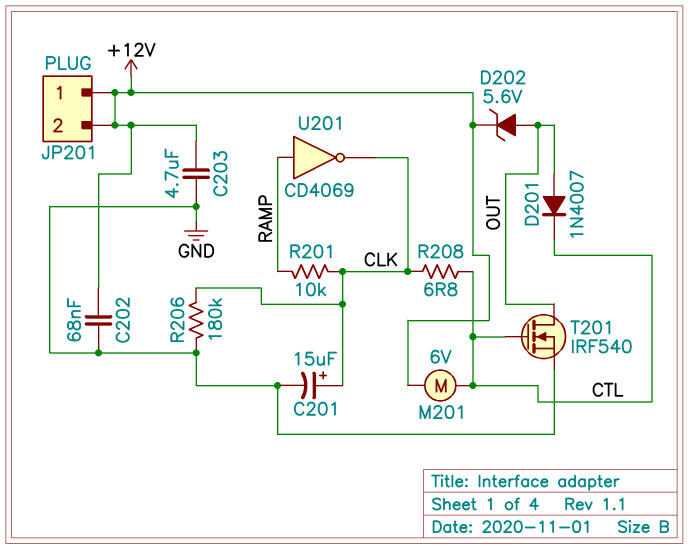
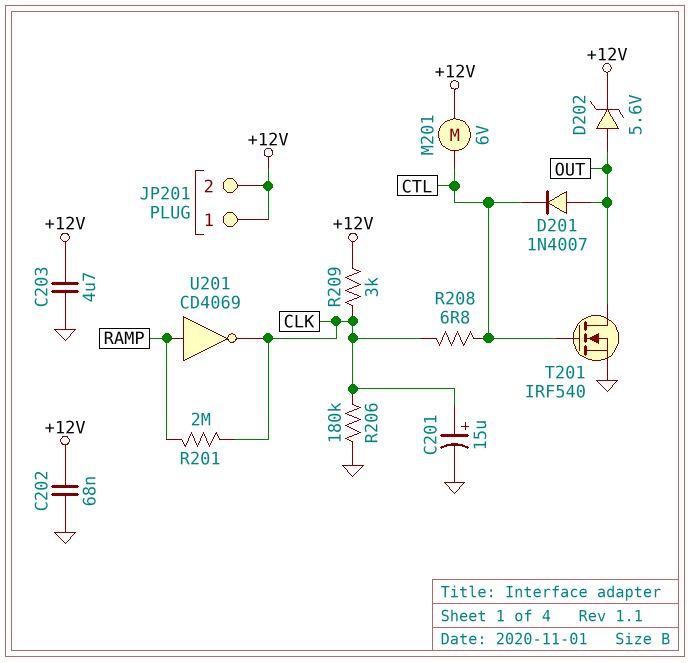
R201: 10k (CLK, RAMP) -> 2M (CLK, RAMP)
R209: none -> 3k (+12V, CLK)

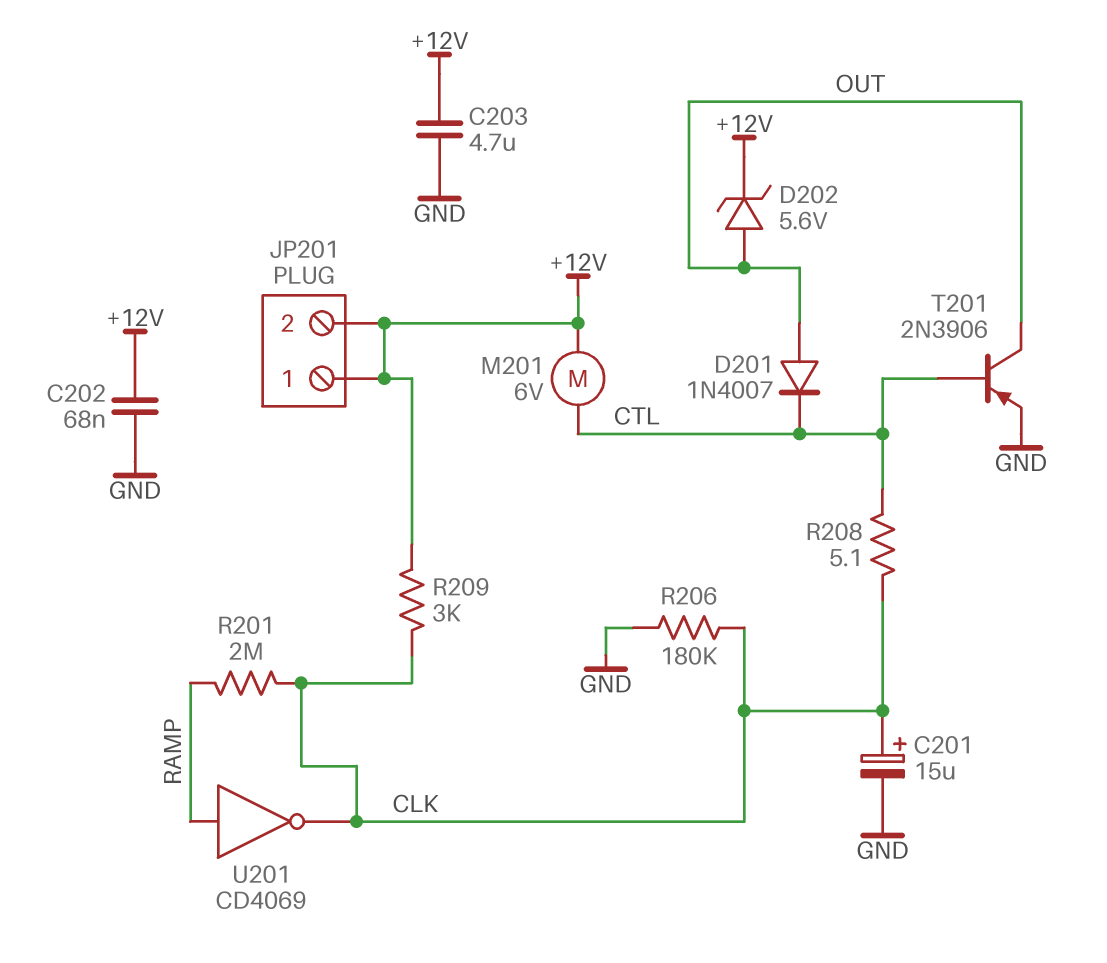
R208: 6.8 (CLK, CTL) -> 5.1 (CLK, CTL)
T201: NMOS IRF540 (G CTL, D OUT, S GND) -> PNP 2N3906 (B CTL, C OUT, E GND)

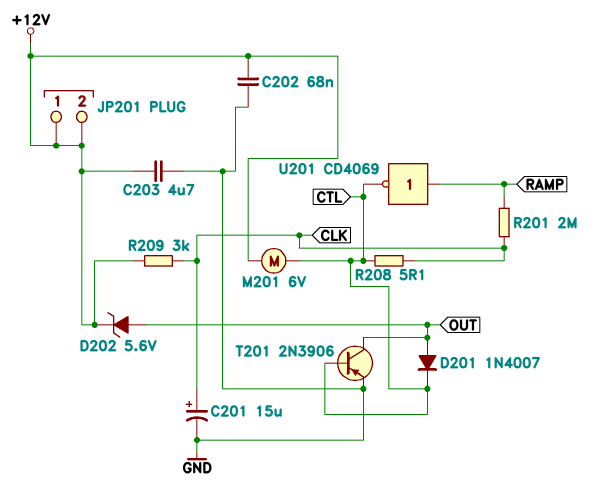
R206: 180k (CLK, GND) -> none
U201: NOT CD4069 (in RAMP, out CLK) -> NOT CD4069 (in RAMP, out CTL)

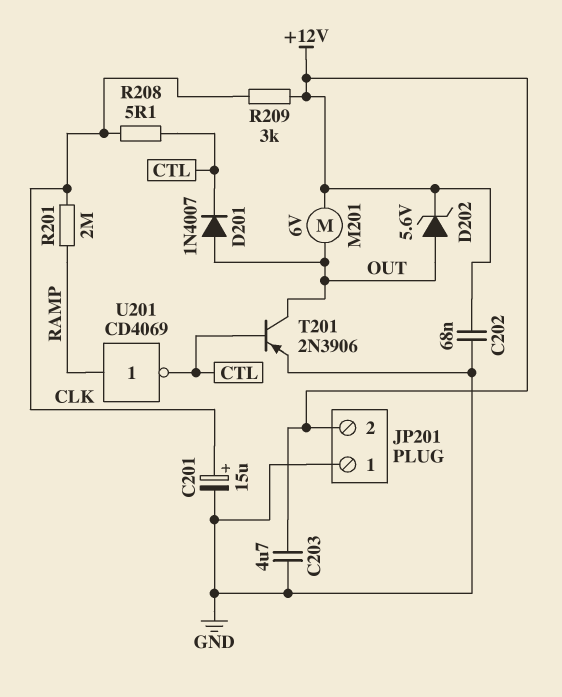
JP201 pin 1: +12V -> GND
M201: motor 6V (+12V, CTL) -> motor 6V (+12V, OUT)

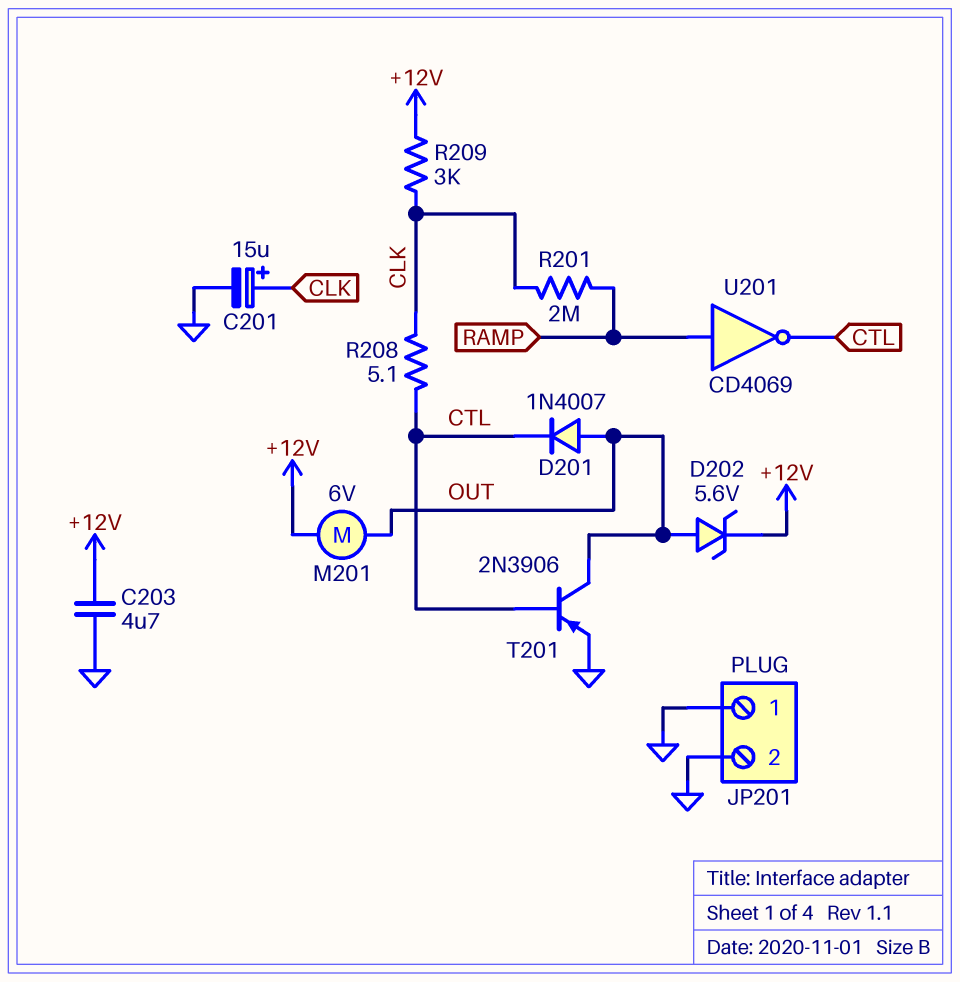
C202: 68nF (+12V, GND) -> none
JP201 pin 2: +12V -> GND

